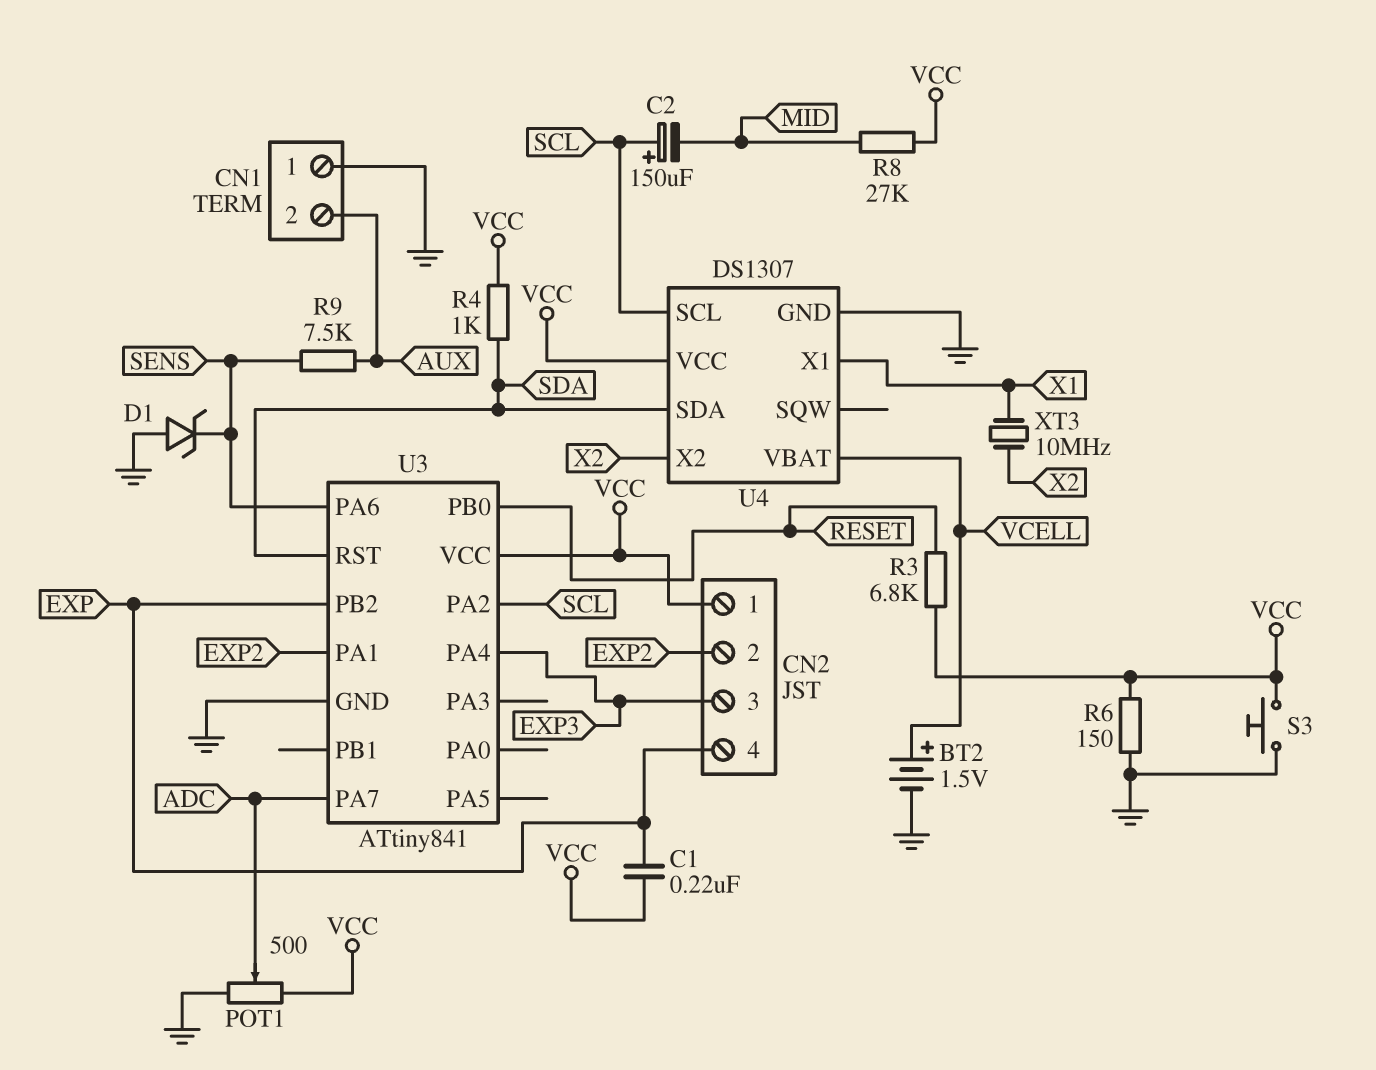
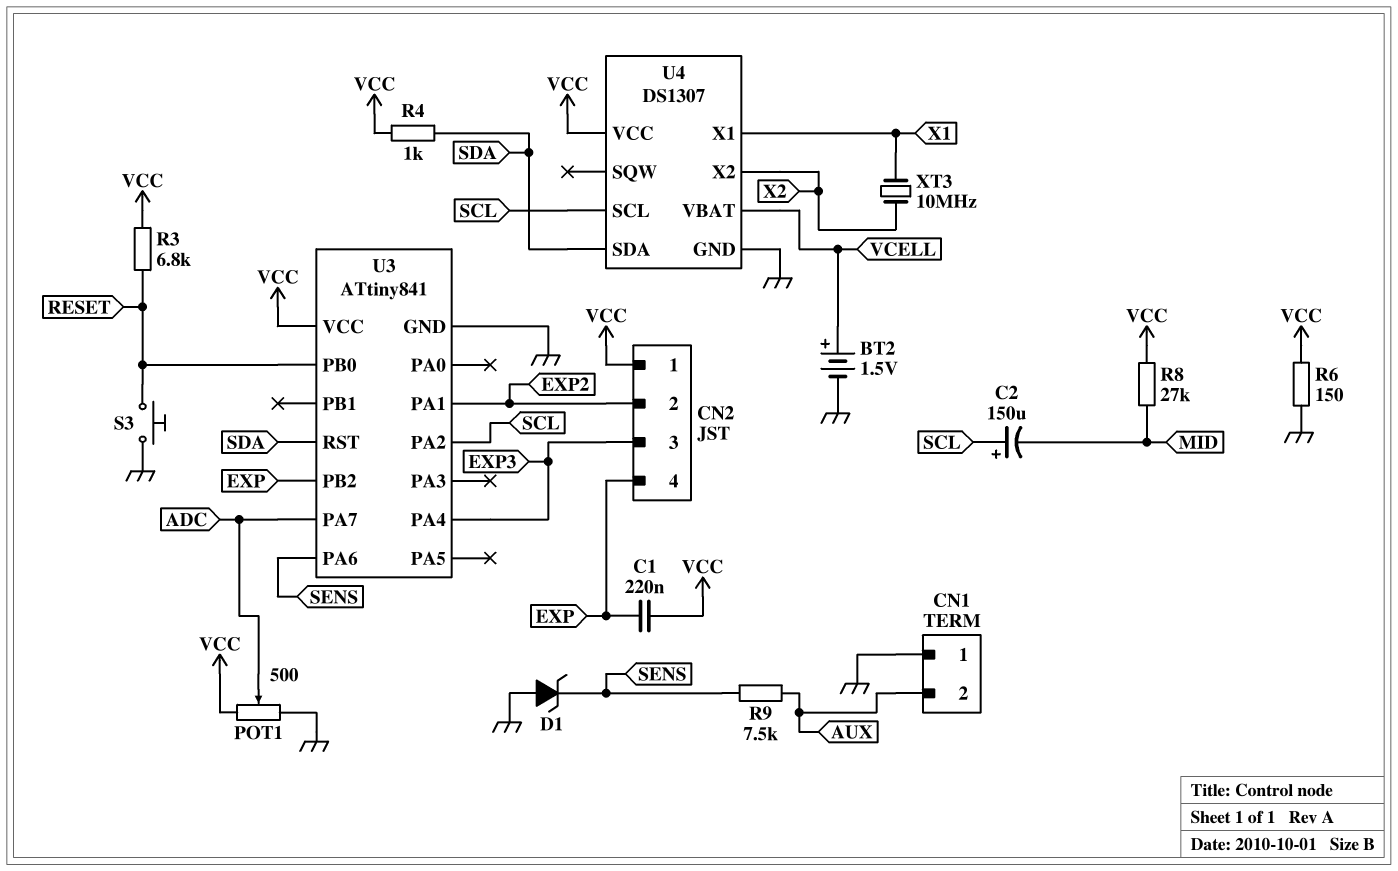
S3: button (GND, VCC) -> button (GND, RESET)

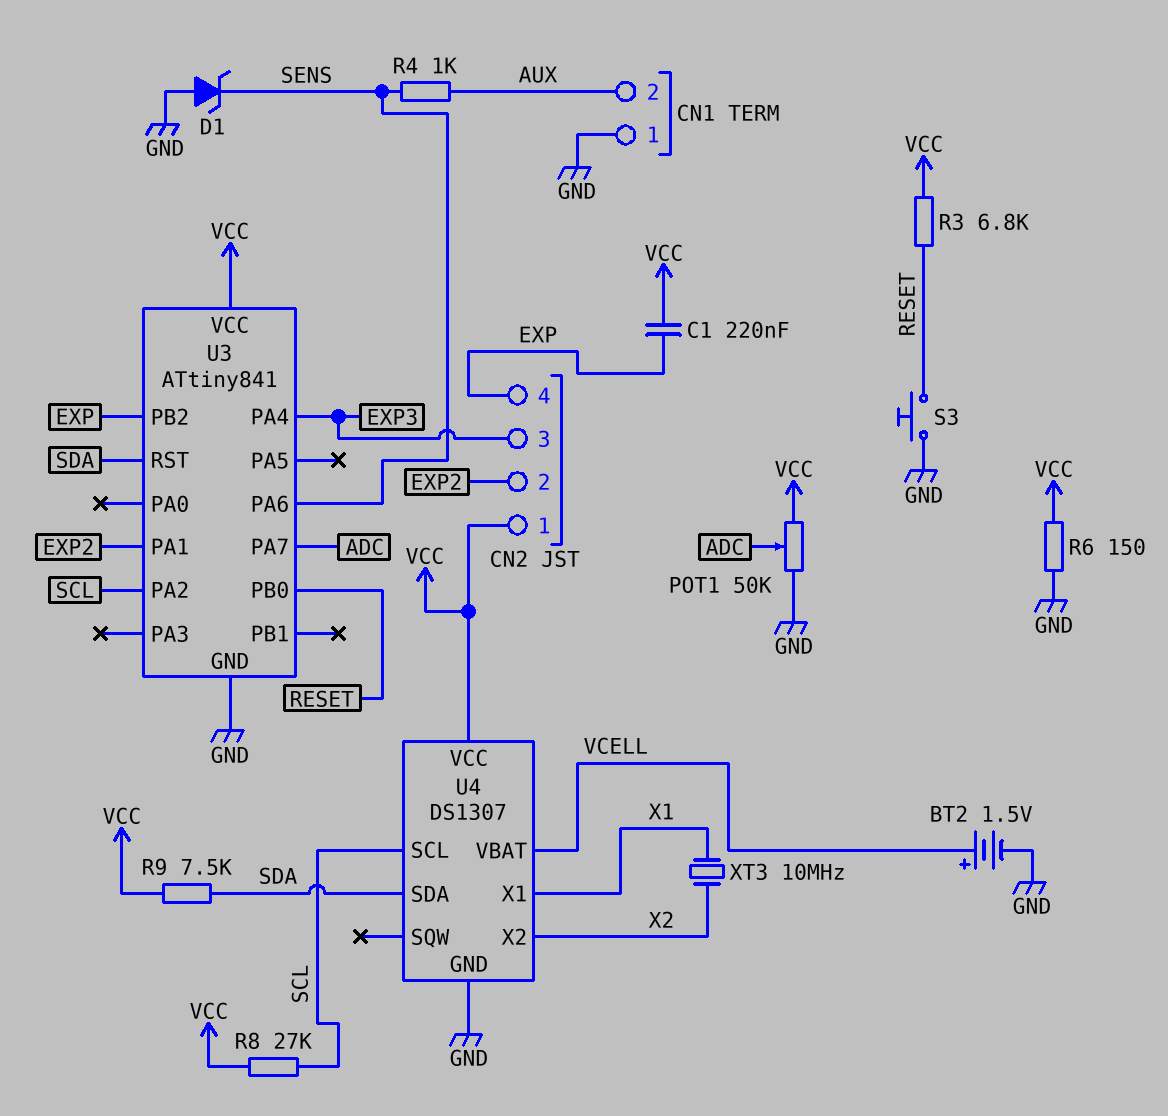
C2: 150uF (plus SCL, minus MID) -> none
POT1: 500 (GND, VCC, wiper ADC) -> 50k (GND, VCC, wiper ADC)
R4: 1k (SDA, VCC) -> 1k (AUX, SENS)
R8: 27k (MID, VCC) -> 27k (SCL, VCC)
R9: 7.5k (AUX, SENS) -> 7.5k (SDA, VCC)

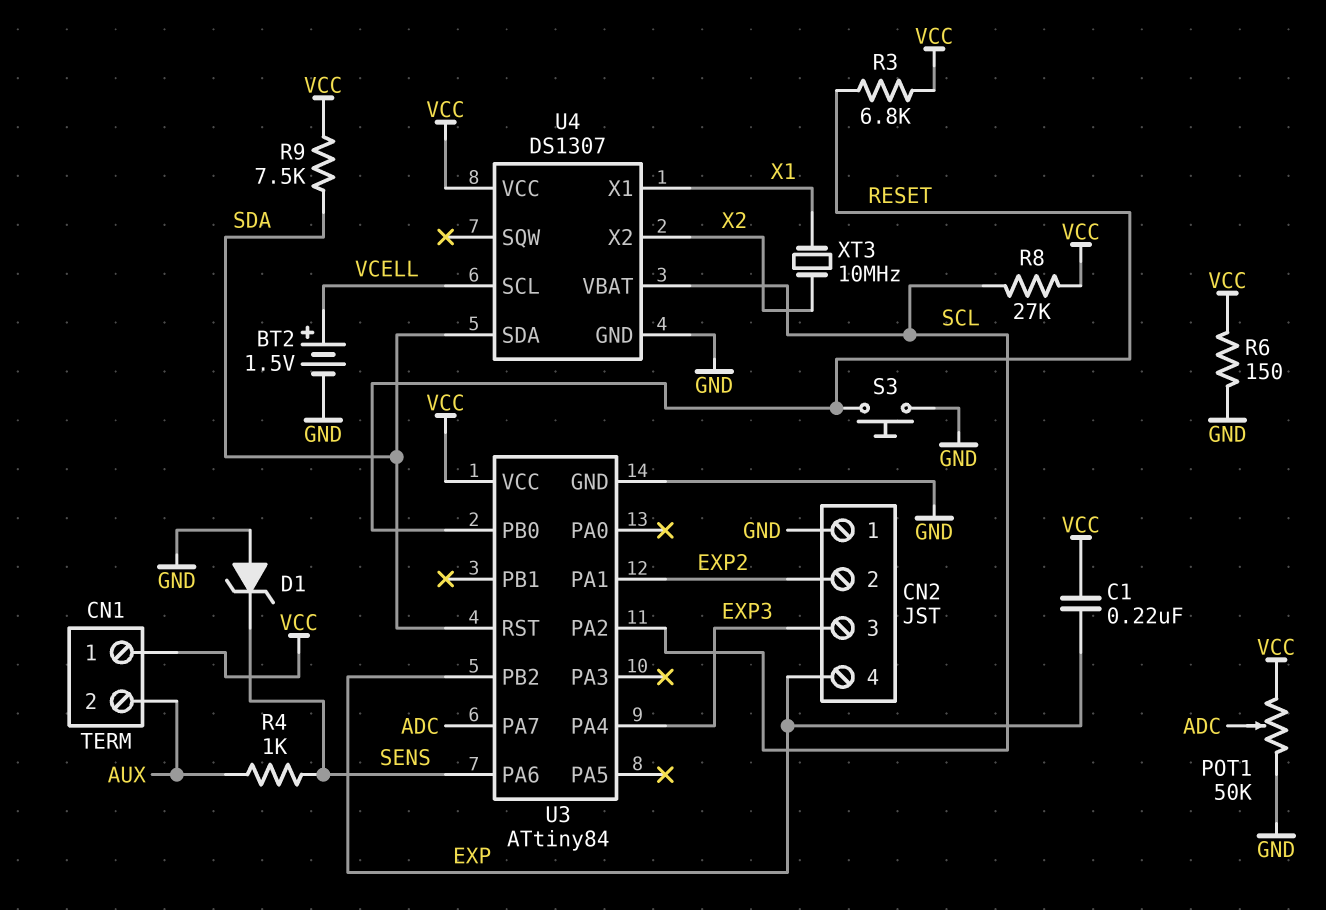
CN1 pin 1: GND -> VCC
CN2 pin 1: VCC -> GND
U3: ATtiny841 -> ATtiny84
U4 pin SCL: SCL -> VCELL
U4 pin VBAT: VCELL -> SCL

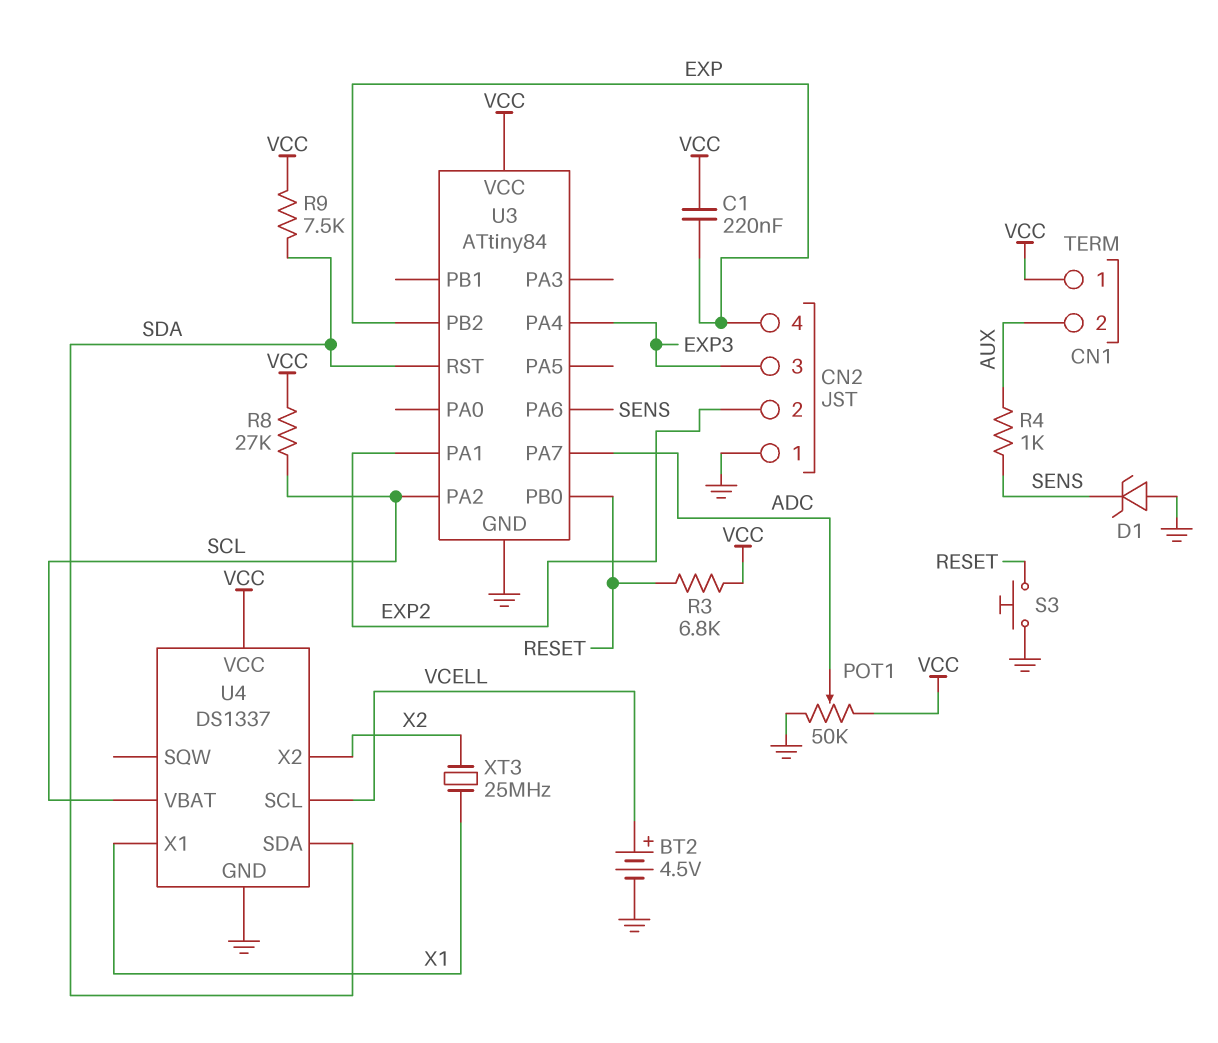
BT2: 1.5V (plus VCELL, minus GND) -> 4.5V (plus VCELL, minus GND)
R6: 150 (GND, VCC) -> none
U4: DS1307 -> DS1337
XT3: 10MHz (X1, X2) -> 25MHz (X1, X2)

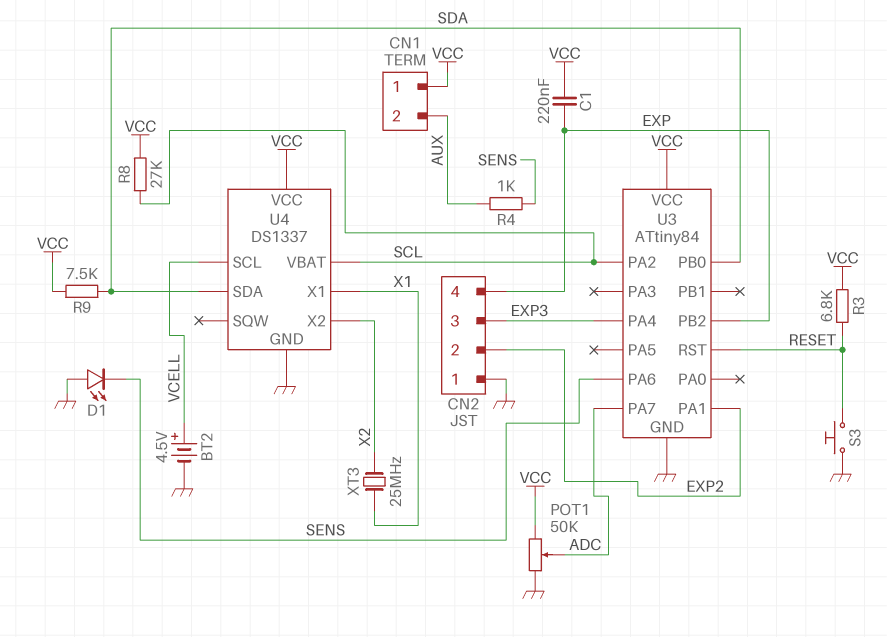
D1: zener (A GND, K SENS) -> LED (A GND, K SENS)
U3 pin PB0: RESET -> SDA
U3 pin RST: SDA -> RESET

